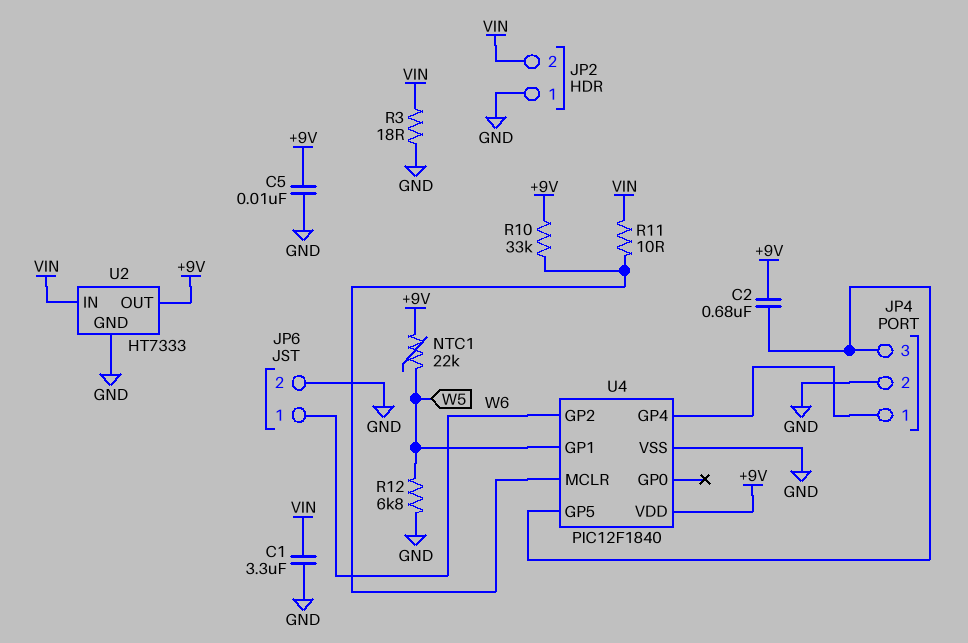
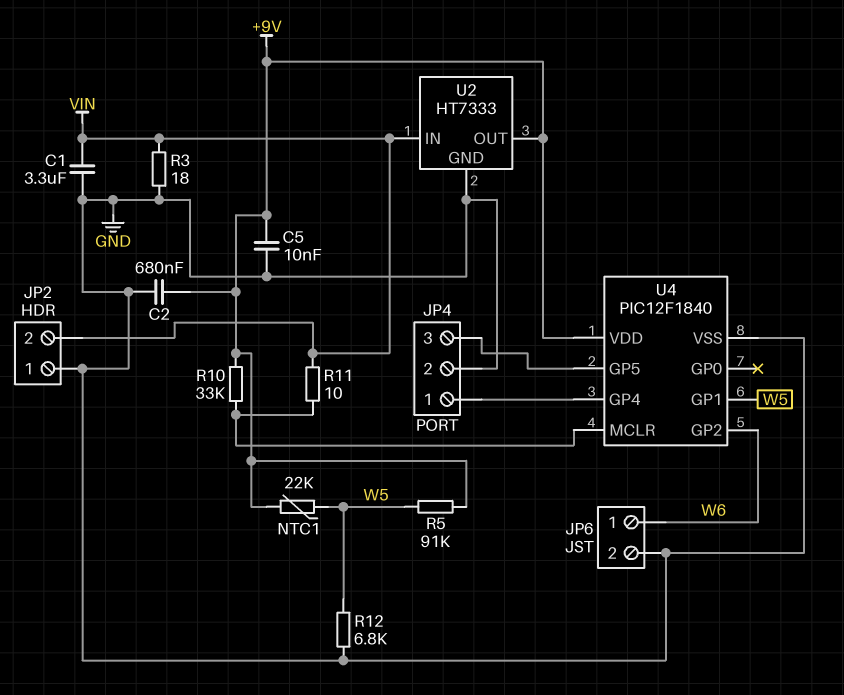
C2: 680nF (+9V, JP4/3) -> 680nF (+9V, GND)
R5: none -> 91k (+9V, W5)

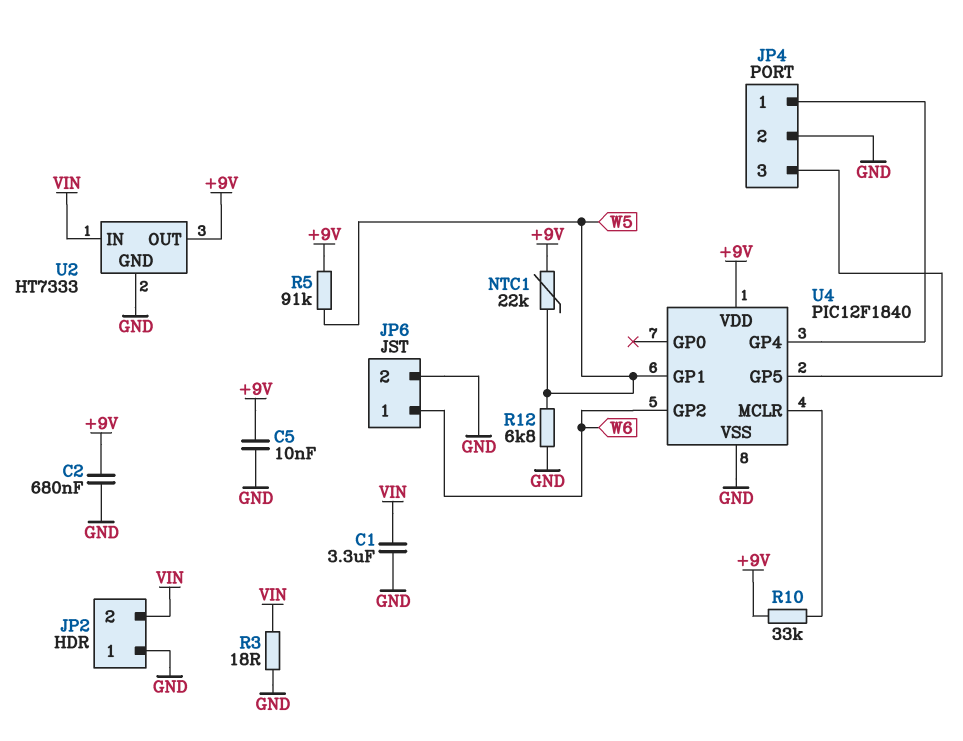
R11: 10 (U4/MCLR, VIN) -> none

